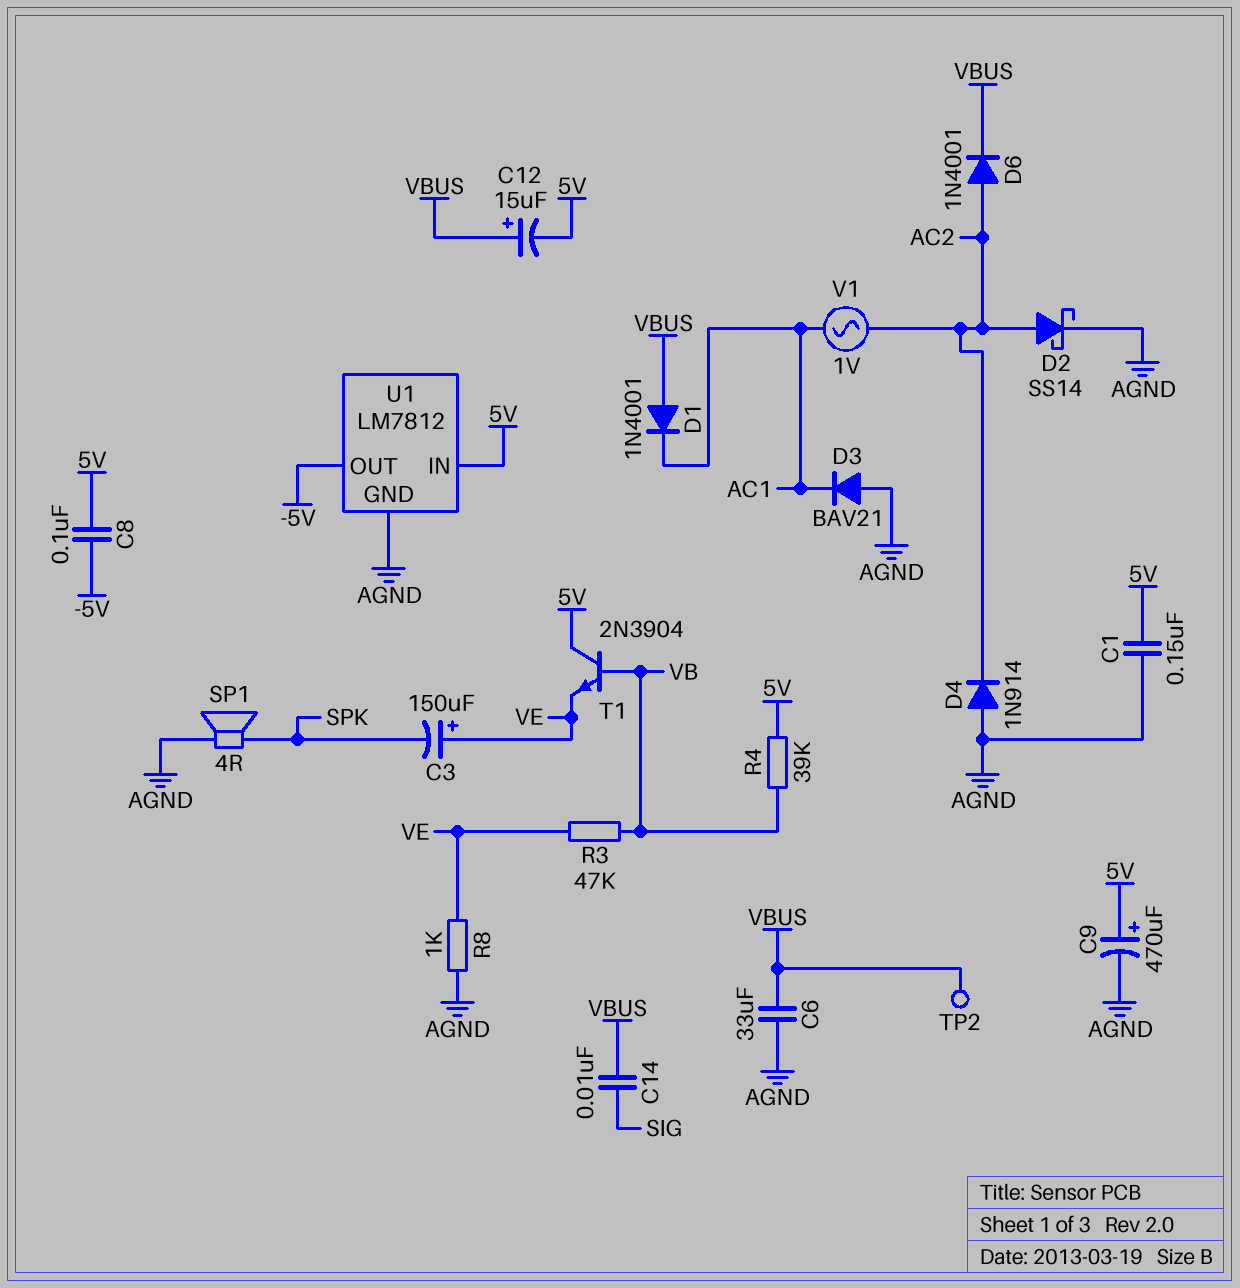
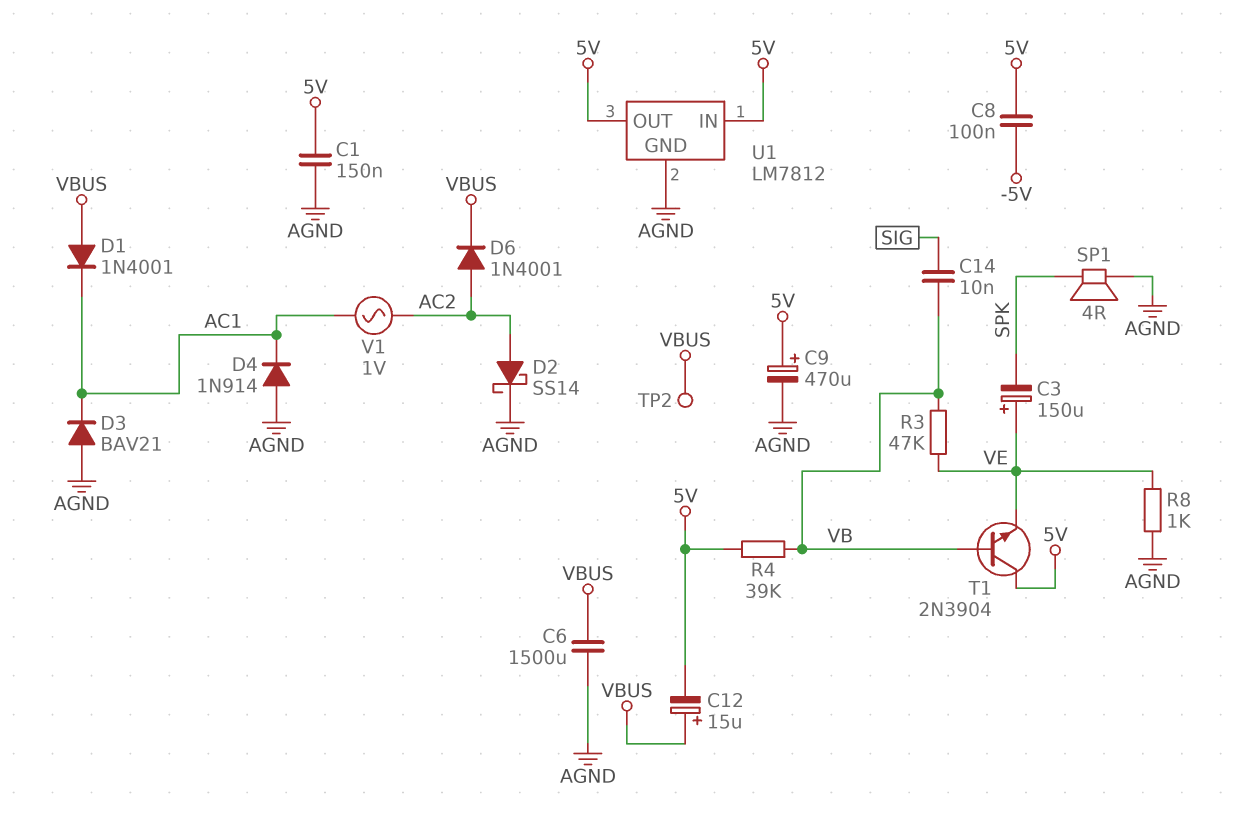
C6: 33uF (AGND, VBUS) -> 1500uF (AGND, VBUS)
C14: 10nF (SIG, VBUS) -> 10nF (SIG, VB)
D4: diode 1N914 (A AGND, K AC2) -> diode 1N914 (A AGND, K AC1)
U1 pin OUT: -5V -> 5V

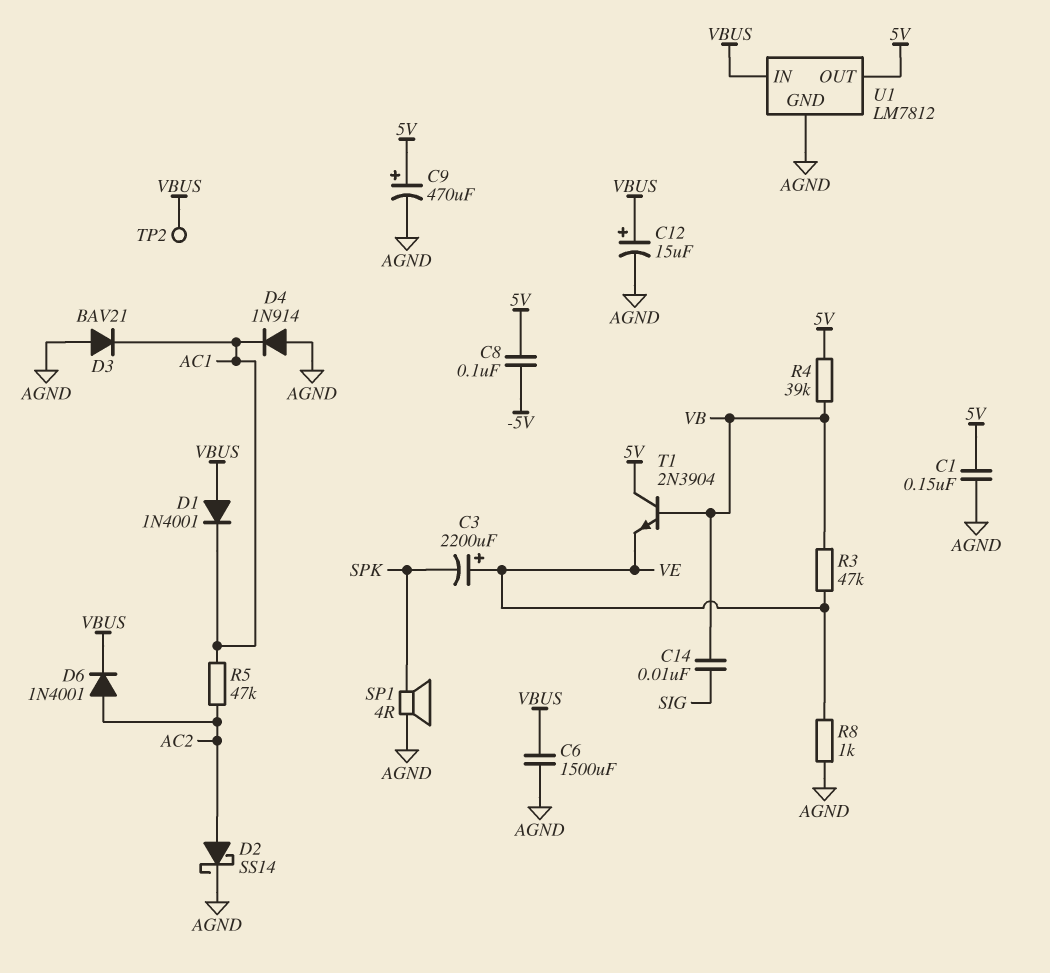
C3: 150uF (plus VE, minus SPK) -> 2200uF (plus VE, minus SPK)
C12: 15uF (plus VBUS, minus 5V) -> 15uF (plus VBUS, minus AGND)
R5: none -> 47k (AC1, AC2)
U1 pin IN: 5V -> VBUS
V1: AC 1V (AC1, AC2) -> none

